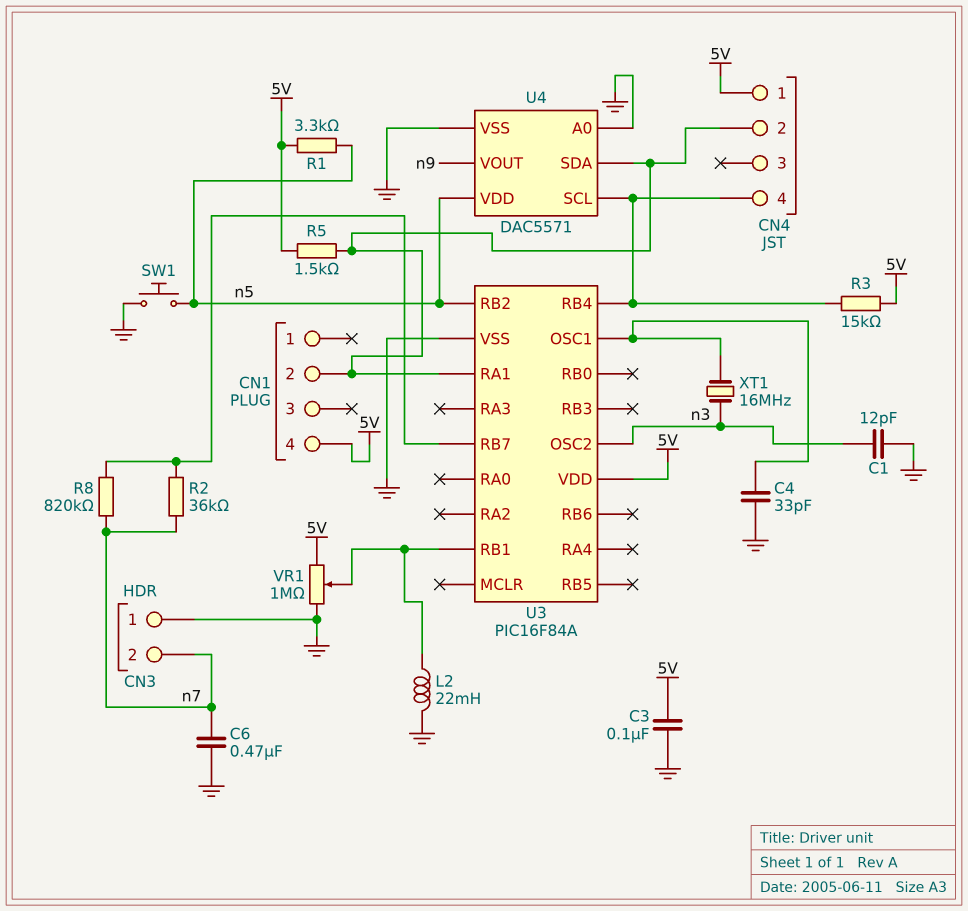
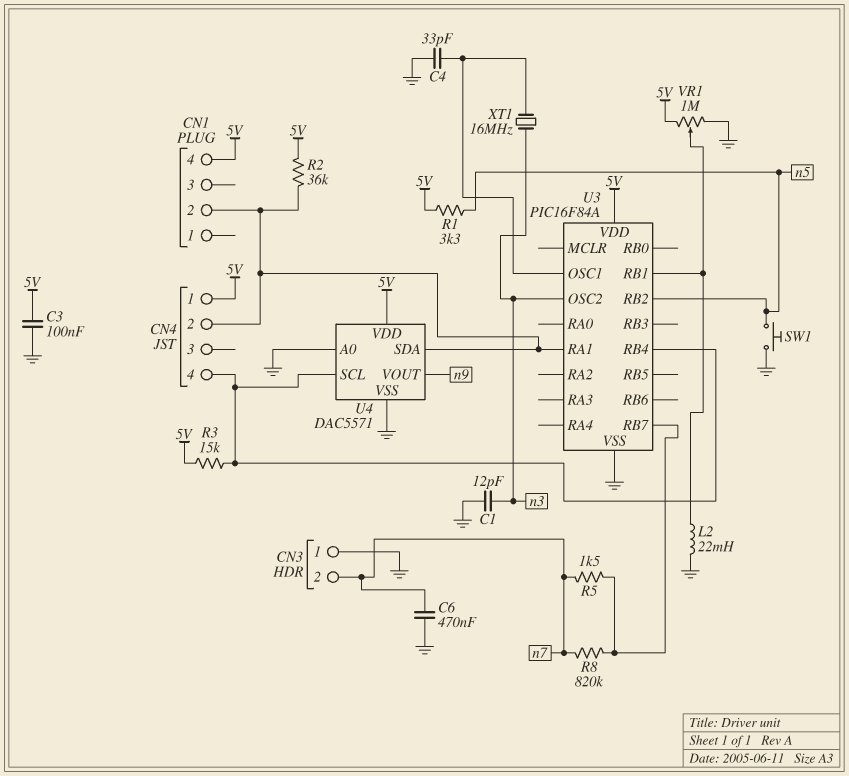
R2: 36k (U3/RB7, n7) -> 36k (5V, CN1/2)
R5: 1.5k (5V, CN1/2) -> 1.5k (U3/RB7, n7)
U4 pin VDD: n5 -> 5V

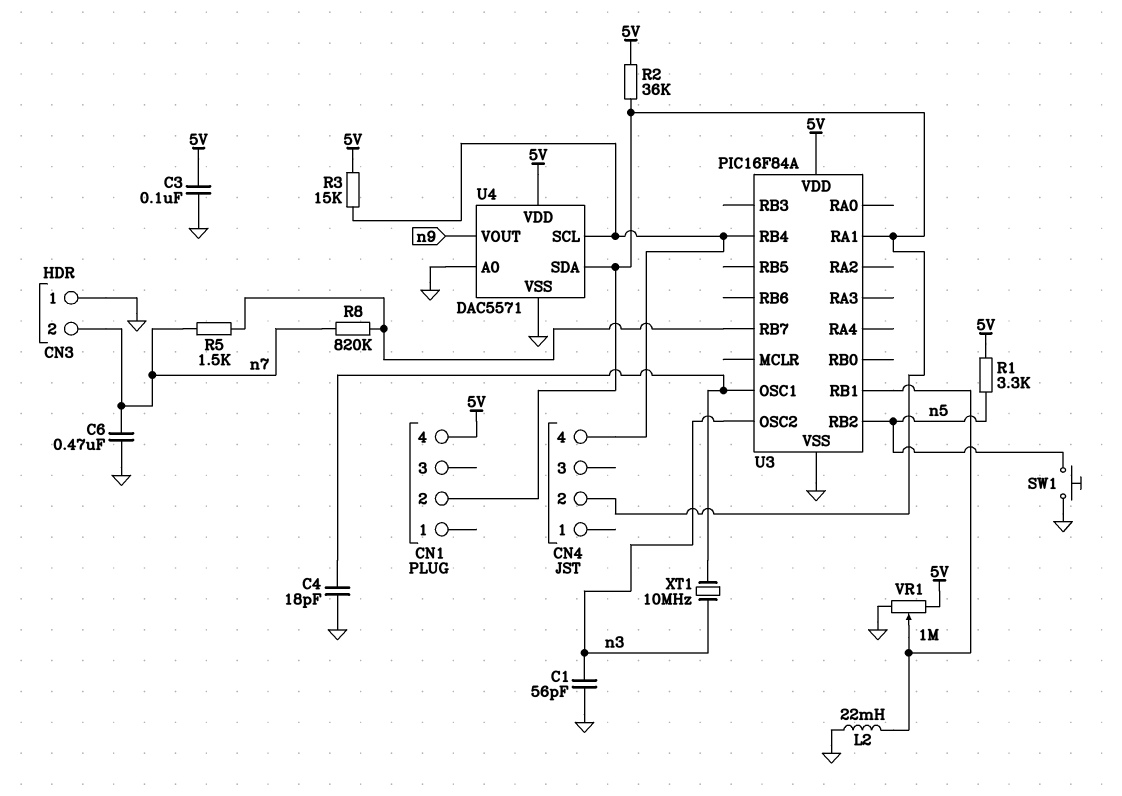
C1: 12pF (GND, n3) -> 56pF (GND, n3)
C4: 33pF (GND, U3/OSC1) -> 18pF (GND, U3/OSC1)
CN4 pin 1: 5V -> none
XT1: 16MHz (U3/OSC1, n3) -> 10MHz (U3/OSC1, n3)

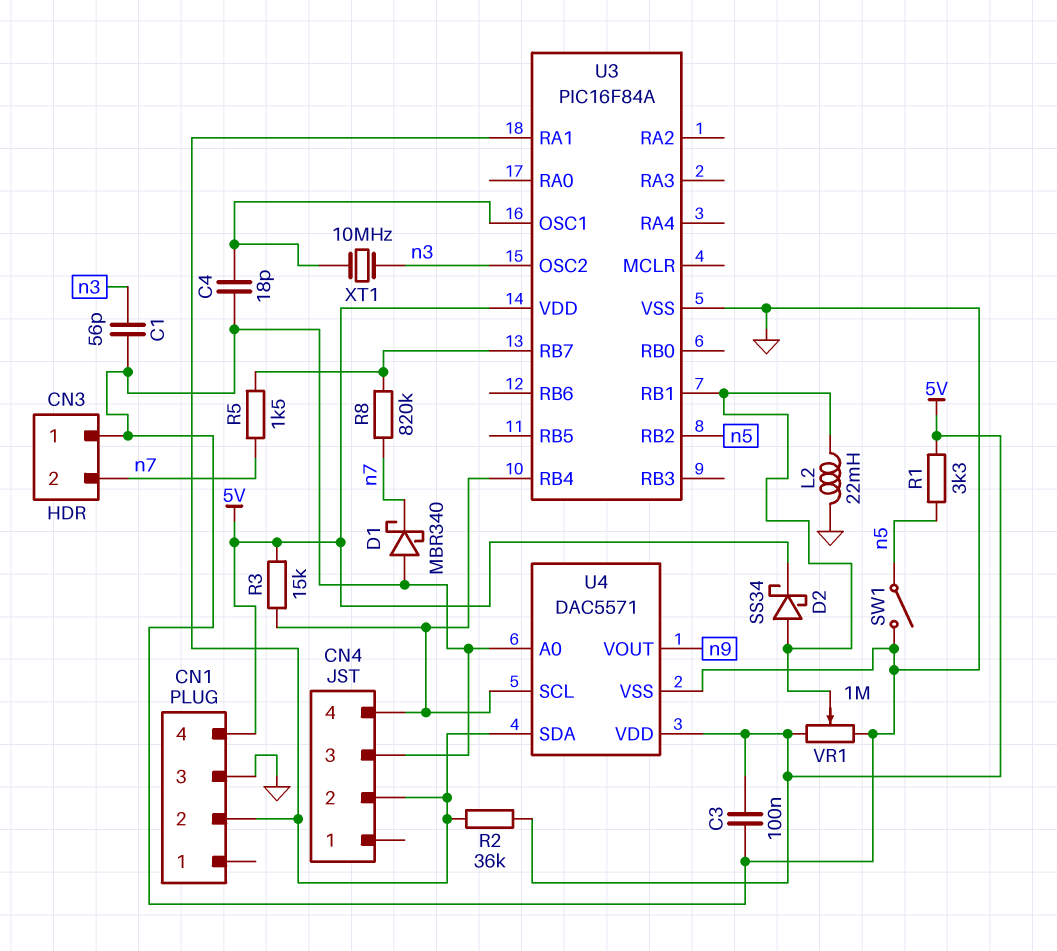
C6: 470nF (GND, n7) -> none
CN1 pin 3: none -> GND
CN4 pin 3: none -> GND
D1: none -> schottky MBR340 (A GND, K n7)
D2: none -> schottky SS34 (A U3/RB1, K 5V)
SW1: button (GND, n5) -> switch (GND, n5)

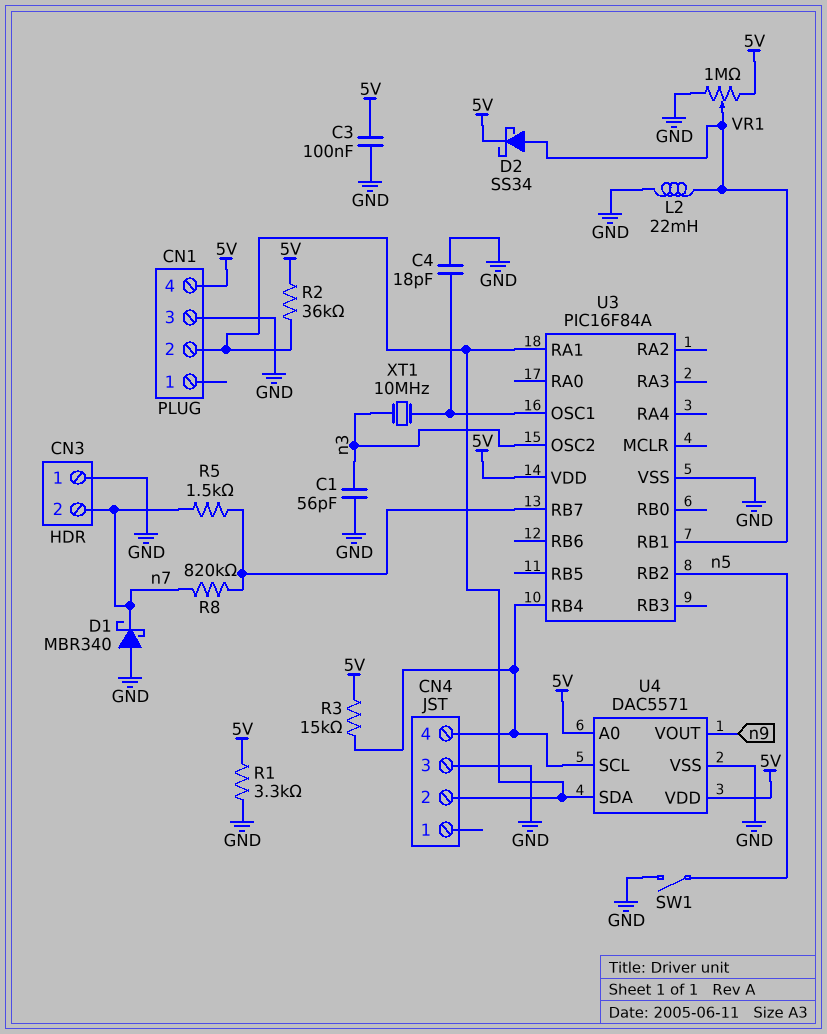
R1: 3.3k (5V, n5) -> 3.3k (5V, GND)
U4 pin A0: GND -> 5V

